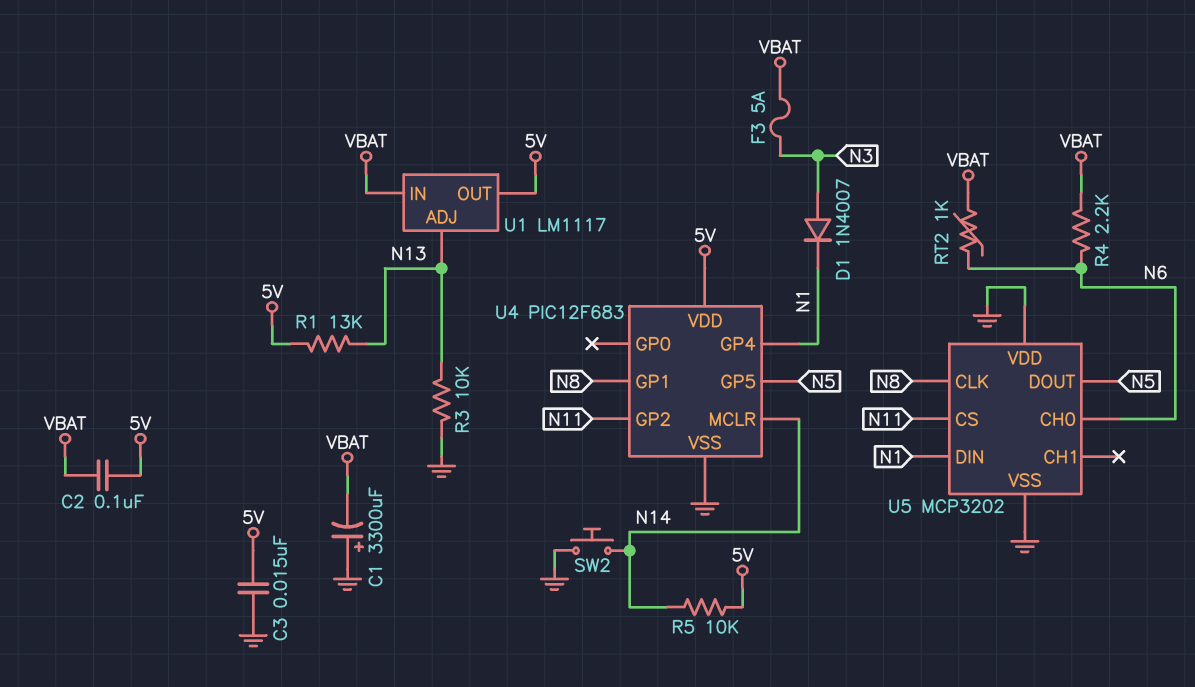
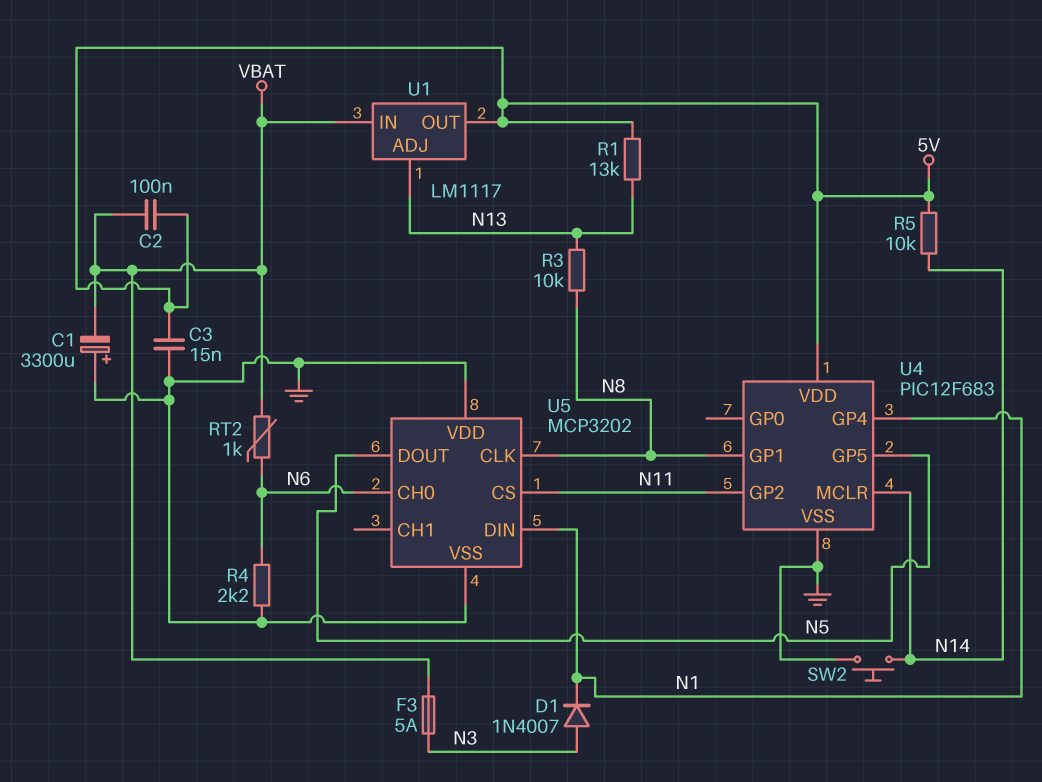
R3: 10k (GND, N13) -> 10k (N8, N13)
R4: 2.2k (N6, VBAT) -> 2.2k (GND, N6)

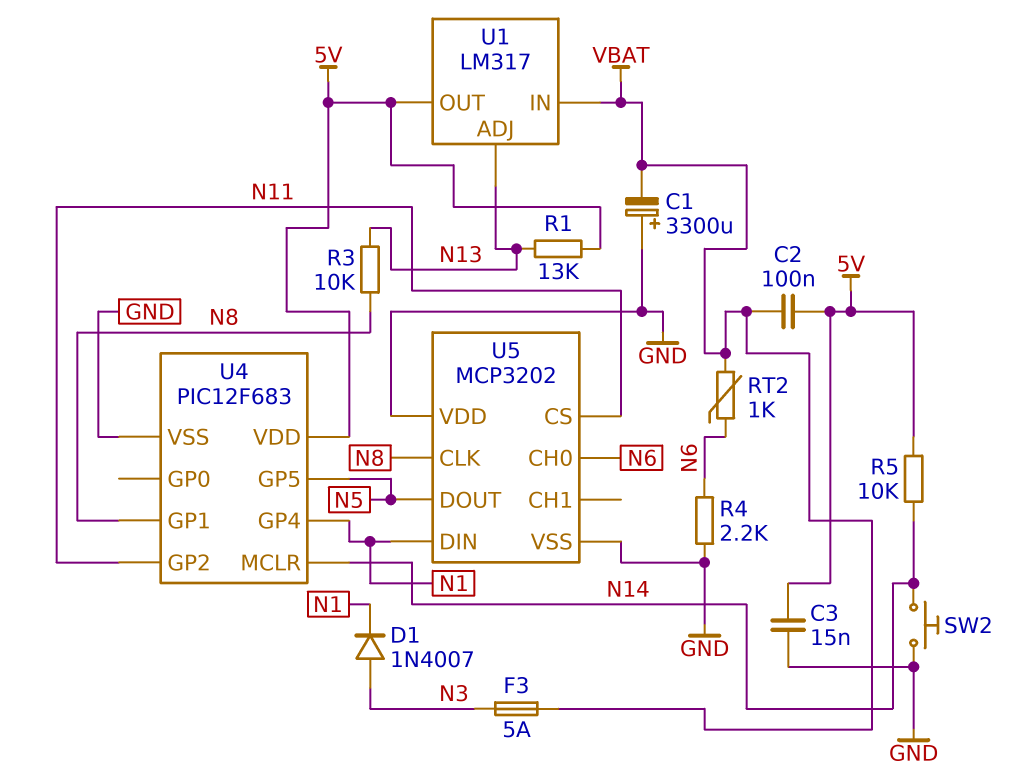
U1: LM1117 -> LM317

